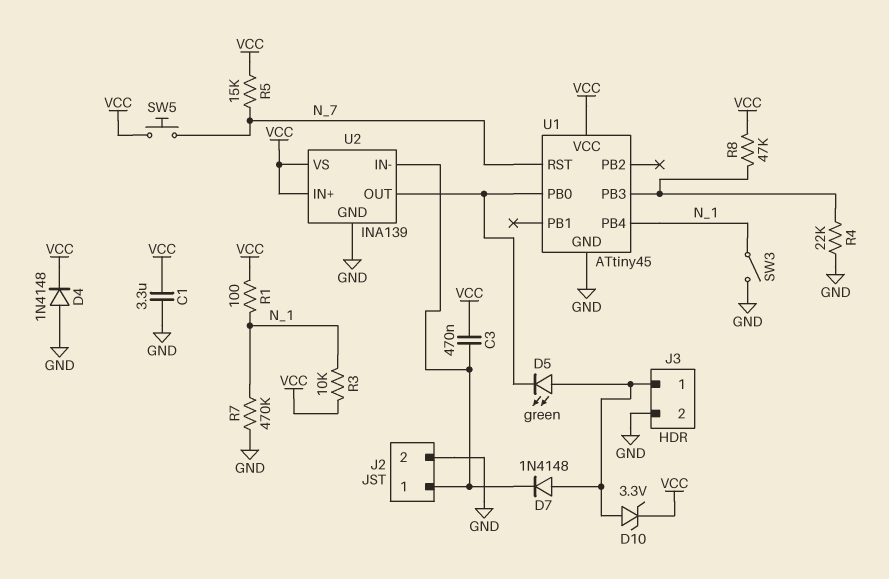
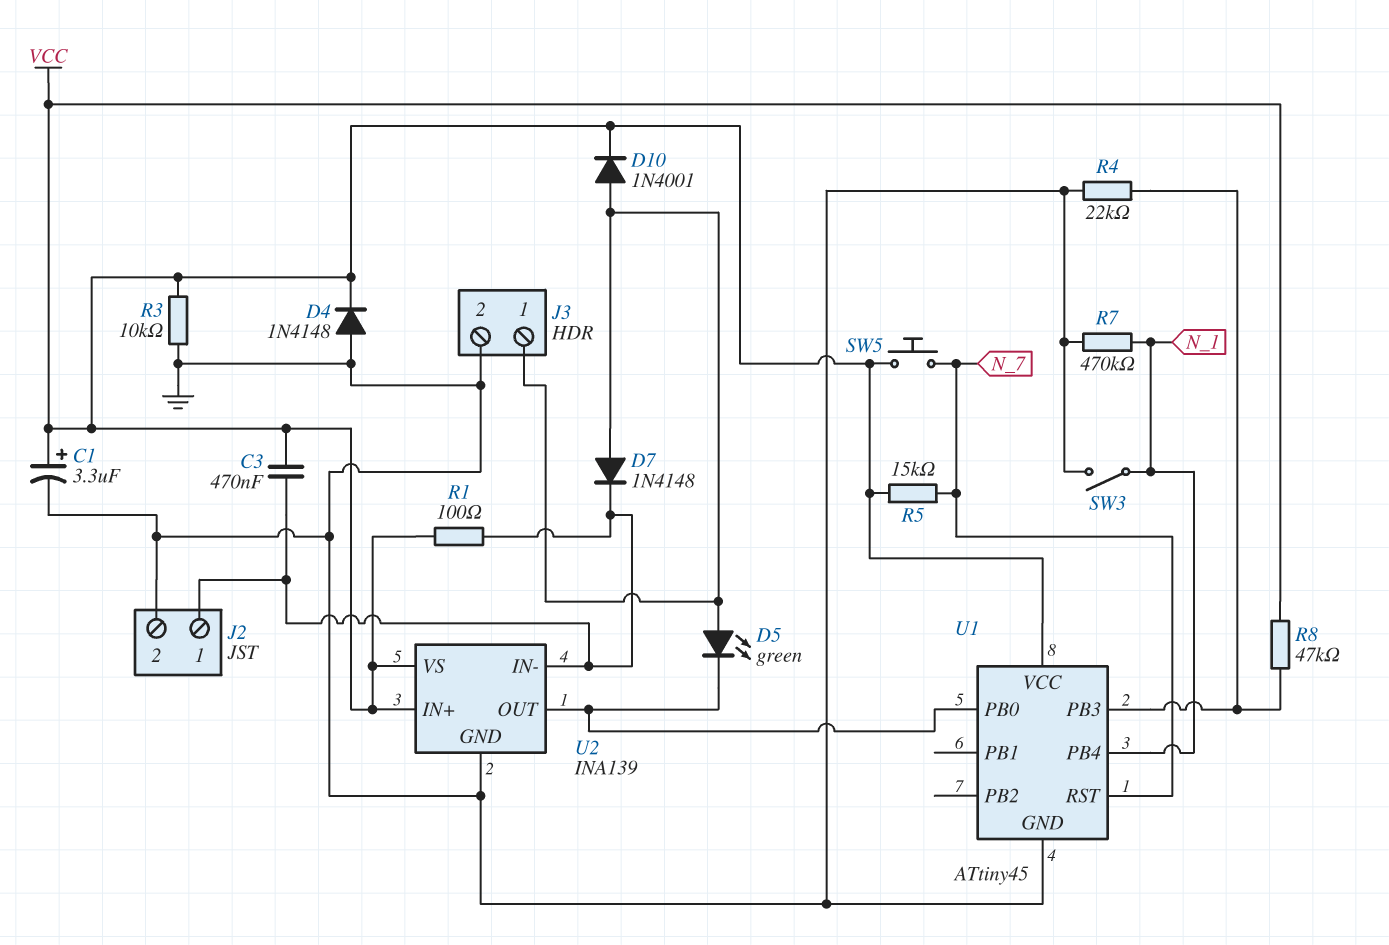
C1: 3.3uF (GND, VCC) -> 3.3uF (plus VCC, minus GND)
D10: zener 3.3V (A J3/1, K VCC) -> diode 1N4001 (A J3/1, K VCC)
R1: 100 (N_1, VCC) -> 100 (J2/1, VCC)
R3: 10k (N_1, VCC) -> 10k (GND, VCC)

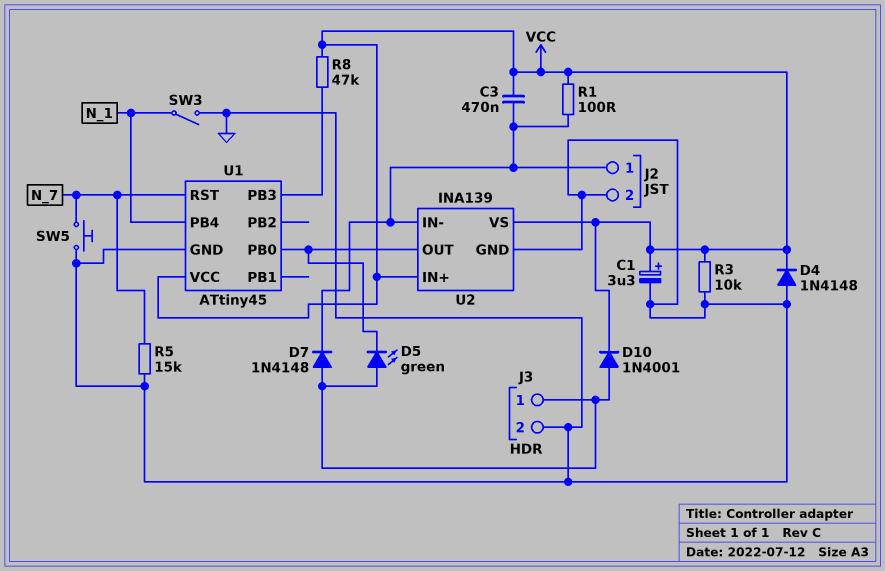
R4: 22k (GND, U1/PB3) -> none
R5: 15k (N_7, VCC) -> 15k (GND, N_7)
R7: 470k (GND, N_1) -> none
SW5: button (N_7, VCC) -> button (GND, N_7)

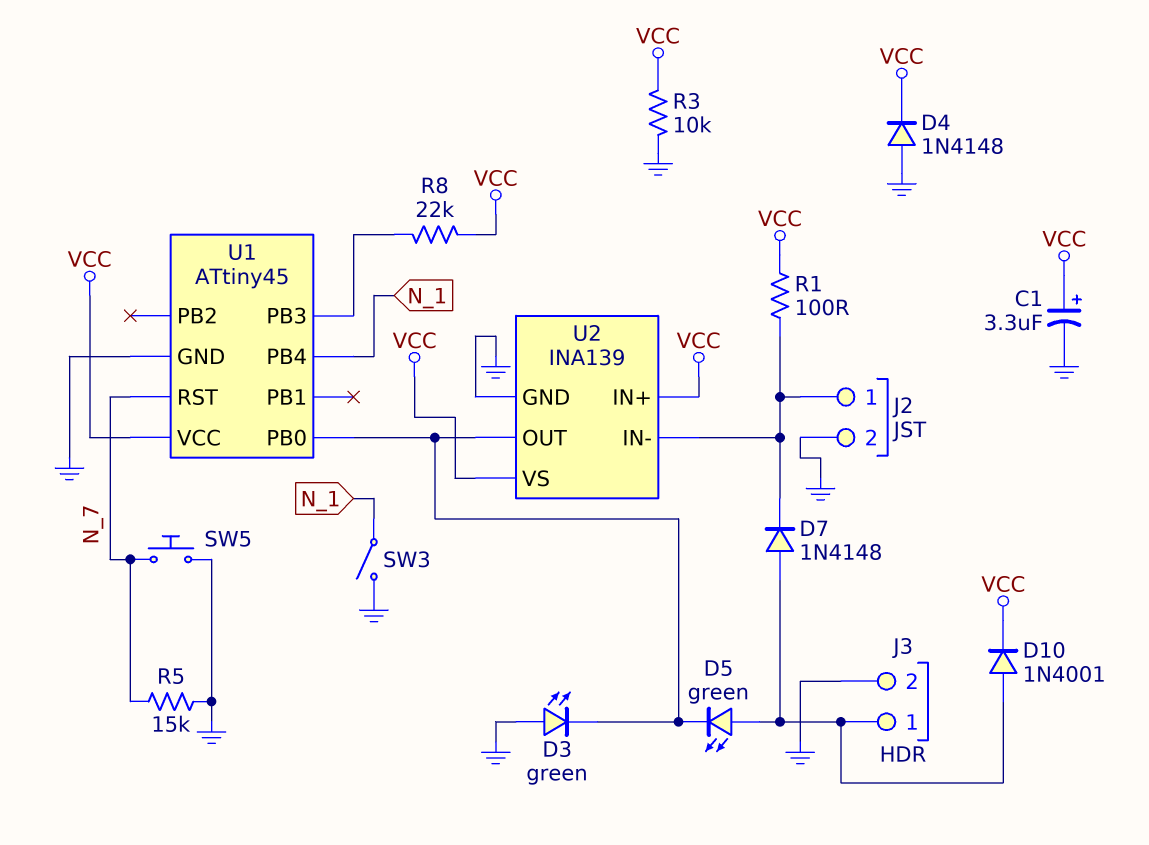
C3: 470nF (J2/1, VCC) -> none
D3: none -> LED green (A GND, K U1/PB0)
R8: 47k (U1/PB3, VCC) -> 22k (U1/PB3, VCC)

